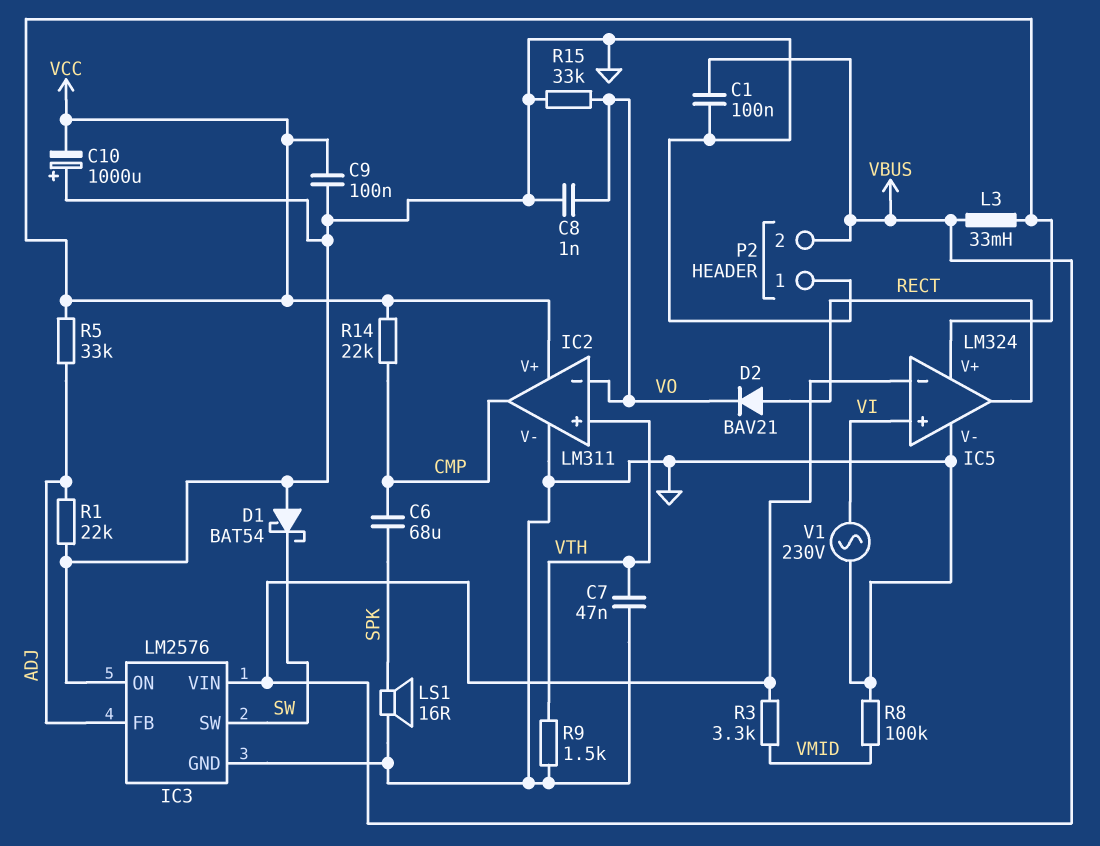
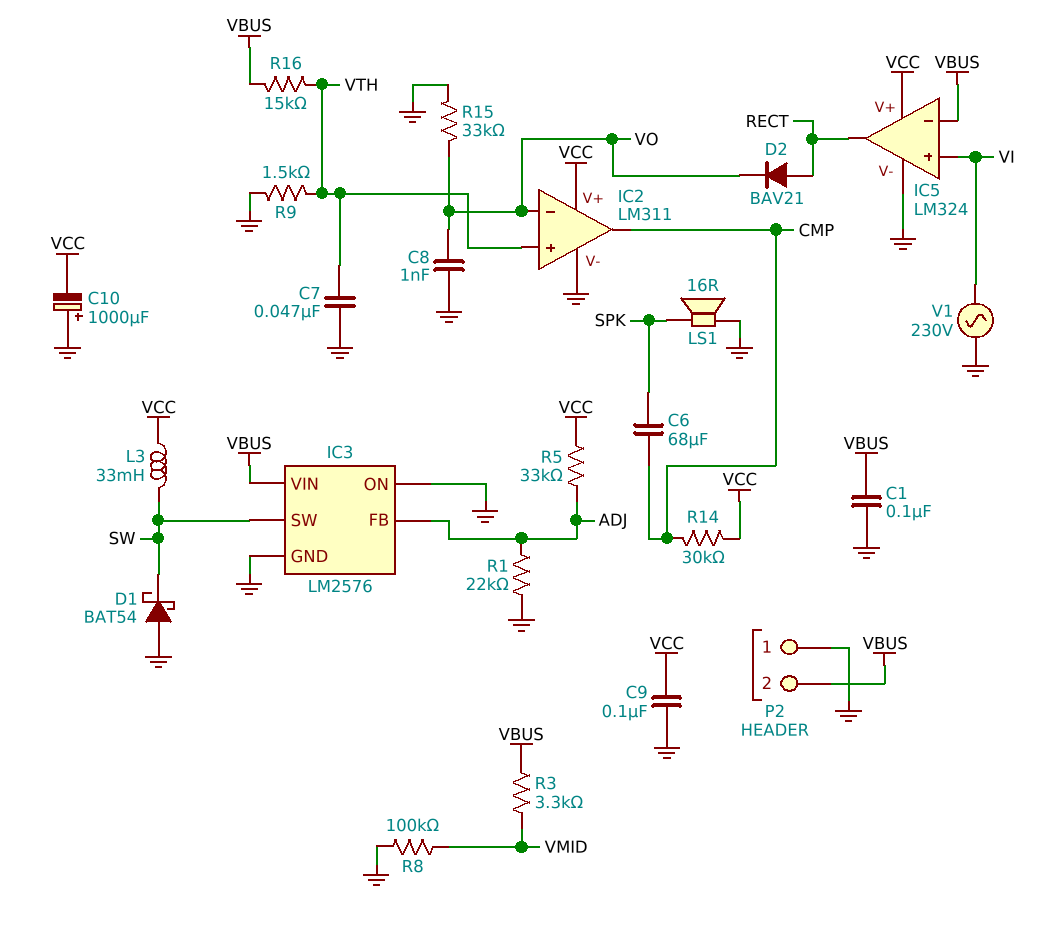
L3: 33mH (VBUS, VCC) -> 33mH (SW, VCC)
R14: 22k (CMP, VCC) -> 30k (CMP, VCC)
R16: none -> 15k (VBUS, VTH)

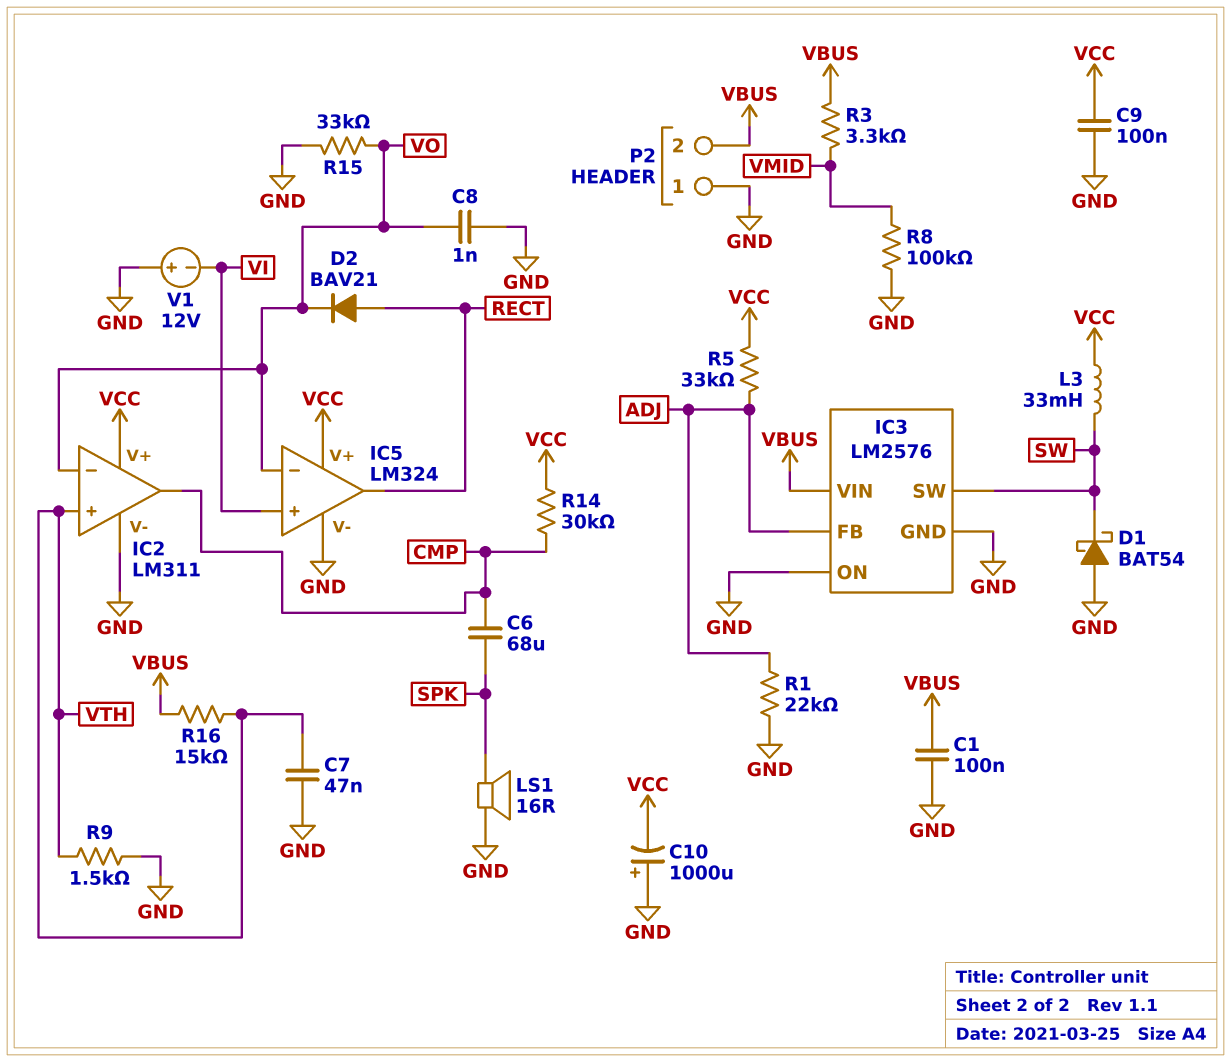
IC5 pin in-: VBUS -> VO
V1: AC 230V (GND, VI) -> 12V (plus GND, minus VI)

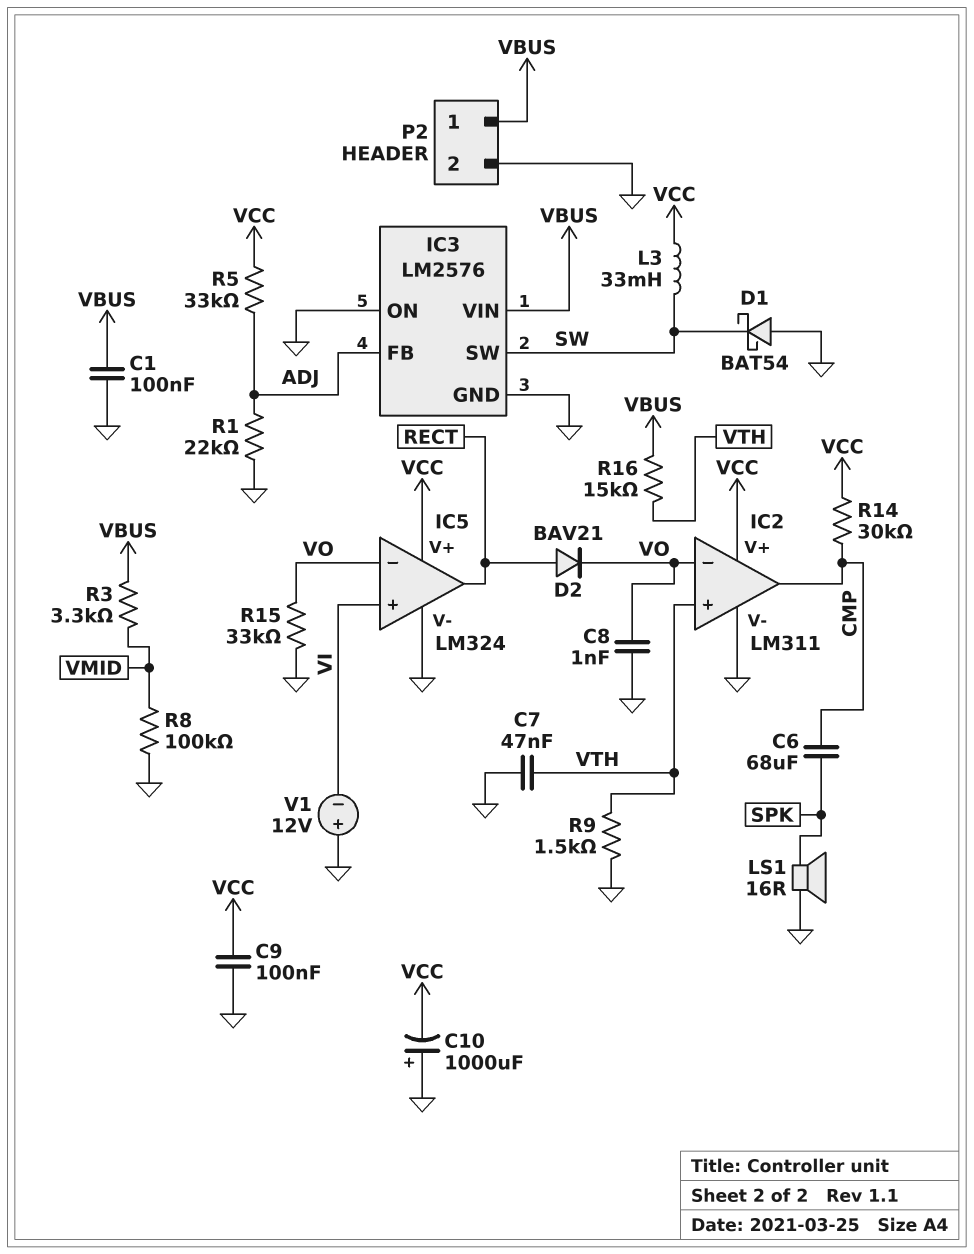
P2 pin 1: GND -> VBUS
P2 pin 2: VBUS -> GND

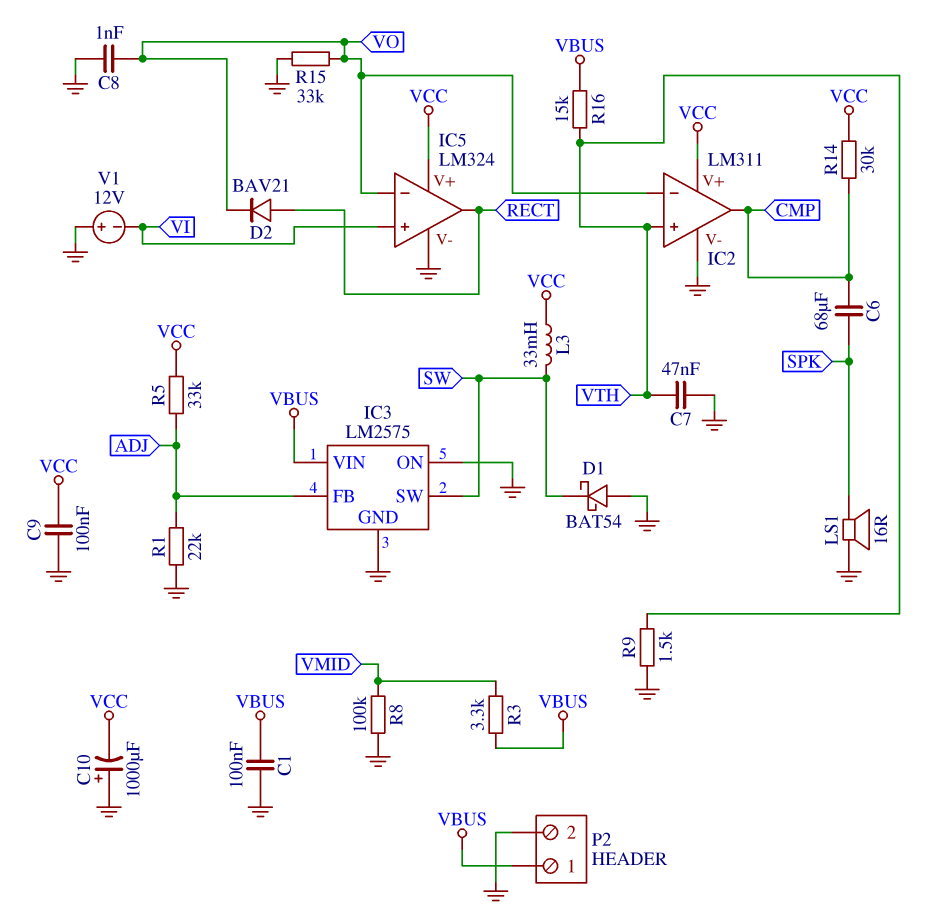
IC3: LM2576 -> LM2575

